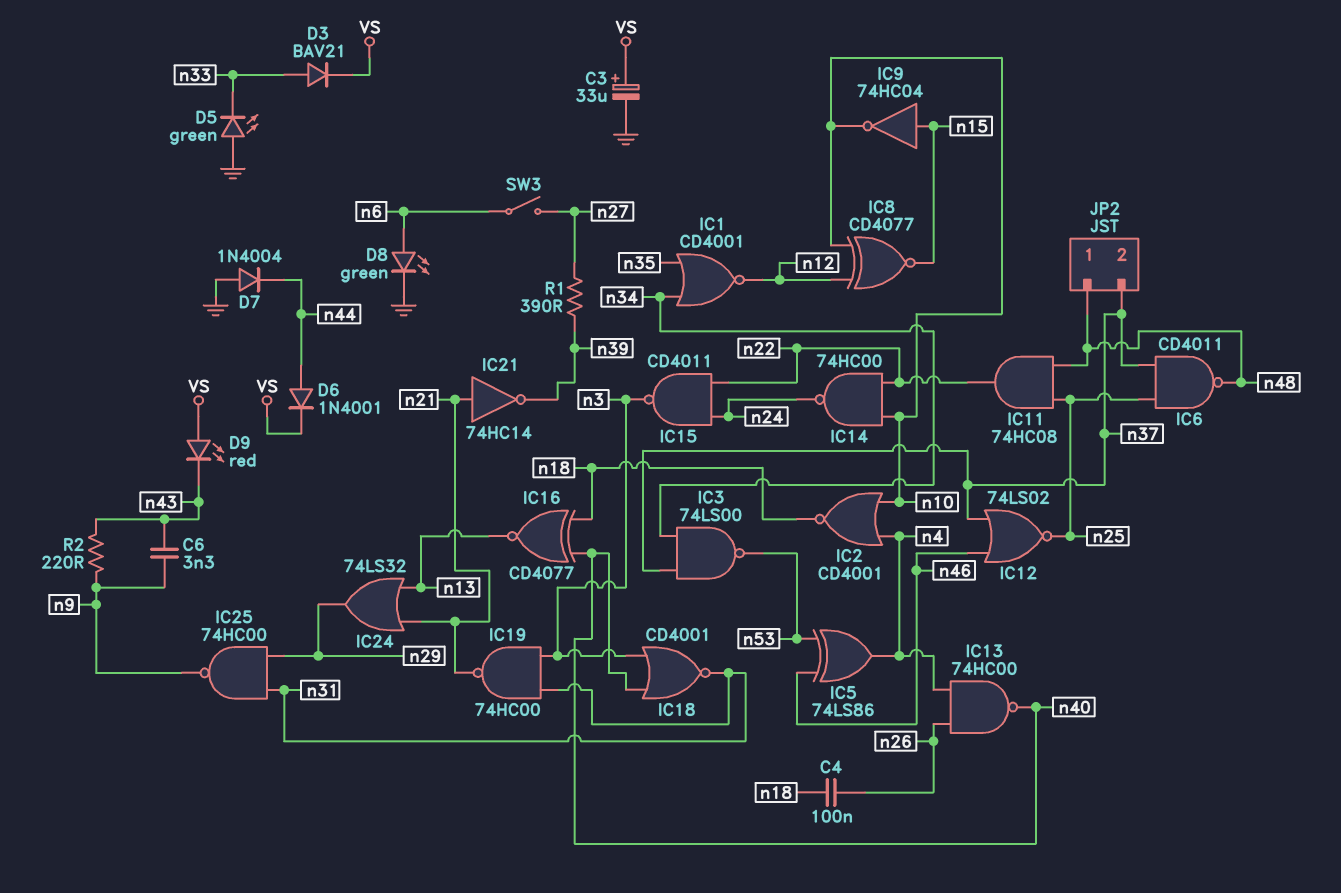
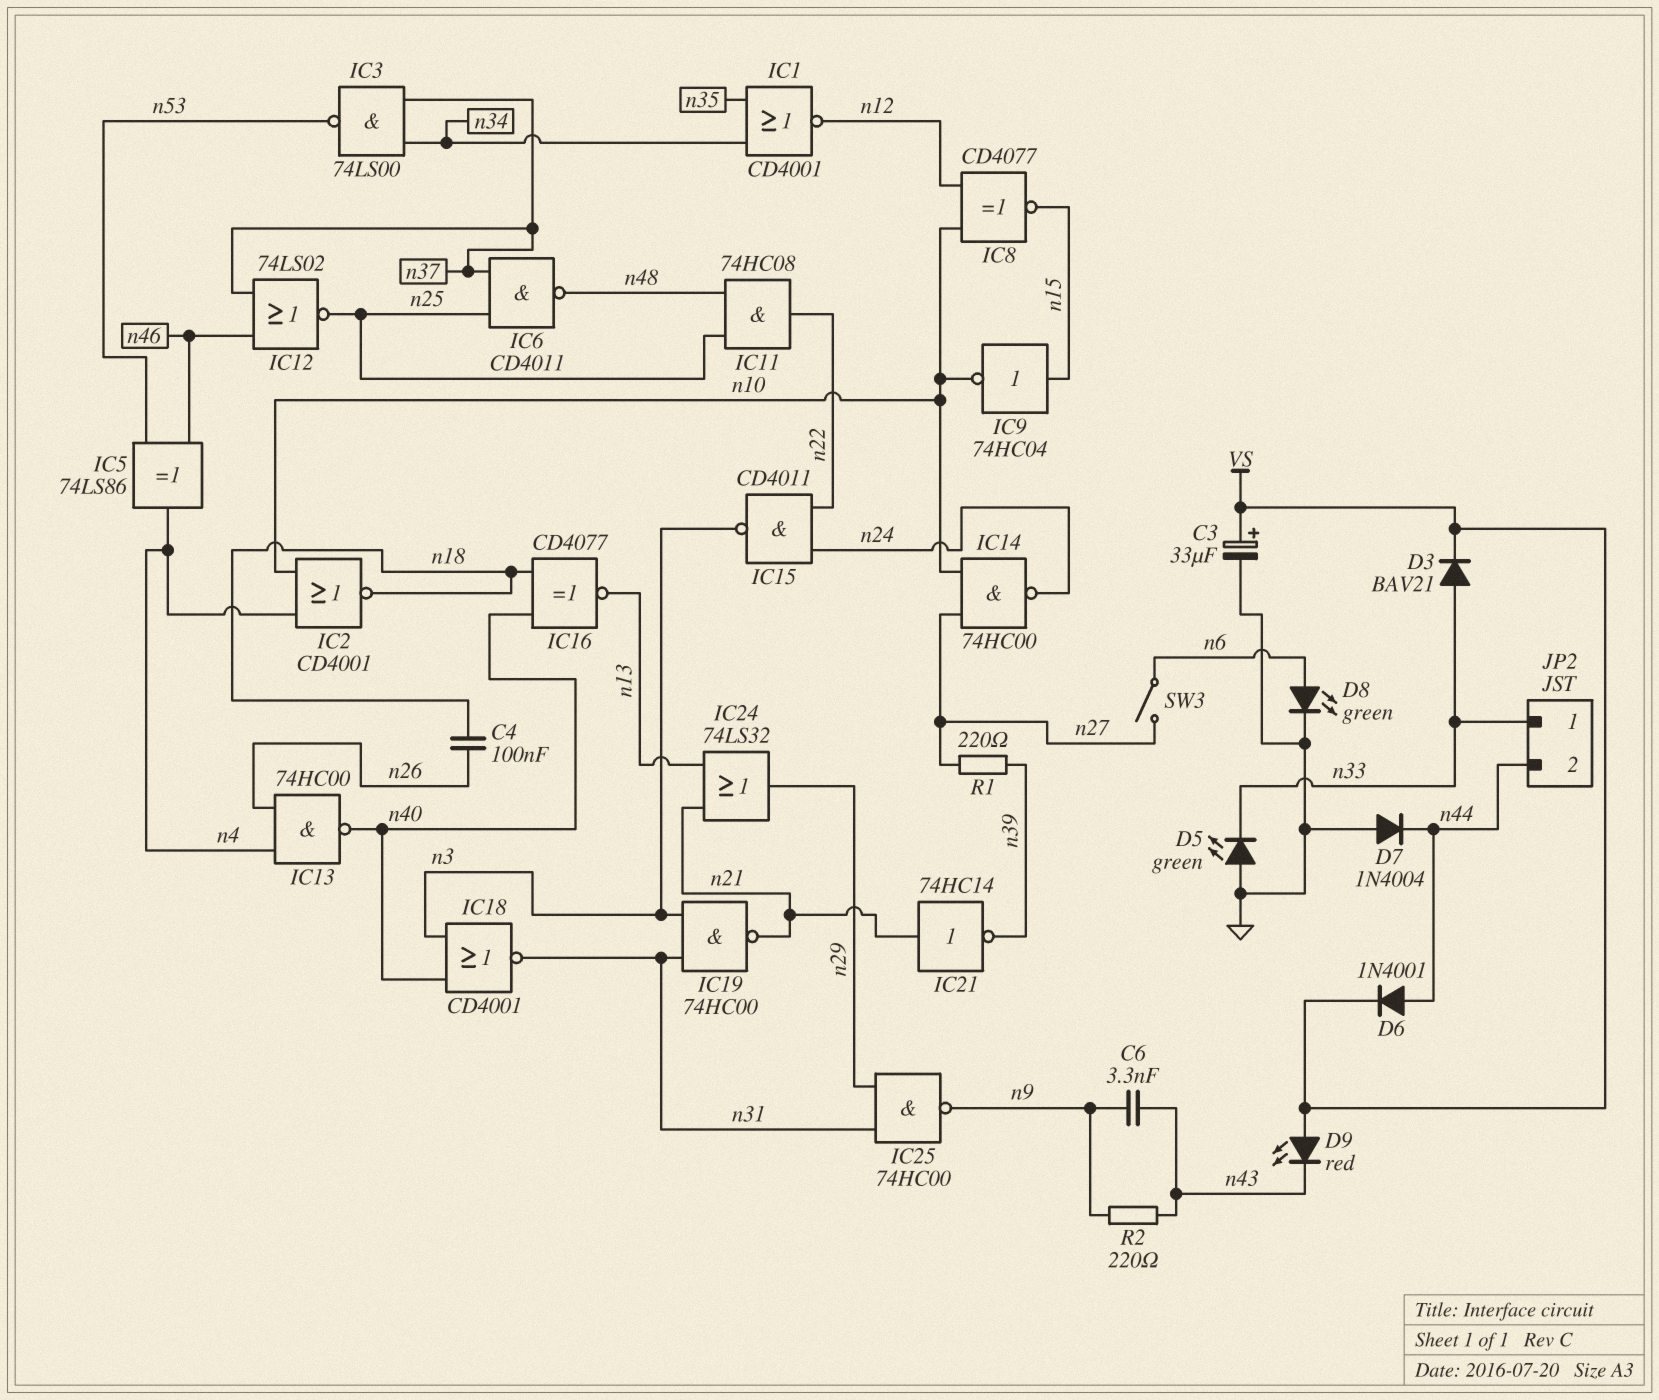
IC14: NAND 74HC00 (in n10, in n22, out n24) -> NAND 74HC00 (in n10, in n27, out n24)
JP2 pin 1: n48 -> n33
JP2 pin 2: n37 -> n44
R1: 390 (n27, n39) -> 220 (n27, n39)

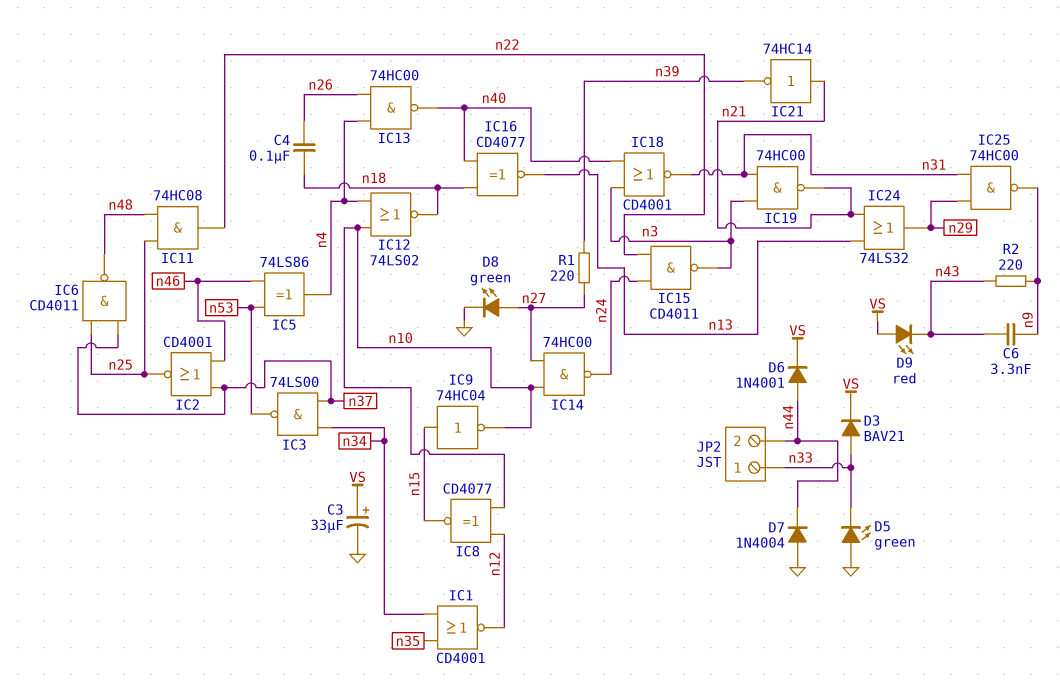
D8: LED green (A n6, K GND) -> LED green (A n27, K GND)
IC2: NOR CD4001 (in n4, in n10, out n18) -> NOR CD4001 (in n37, in n46, out n25)
IC12: NOR 74LS02 (in n37, in n46, out n25) -> NOR 74LS02 (in n4, in n10, out n18)
SW3: switch (n6, n27) -> none

